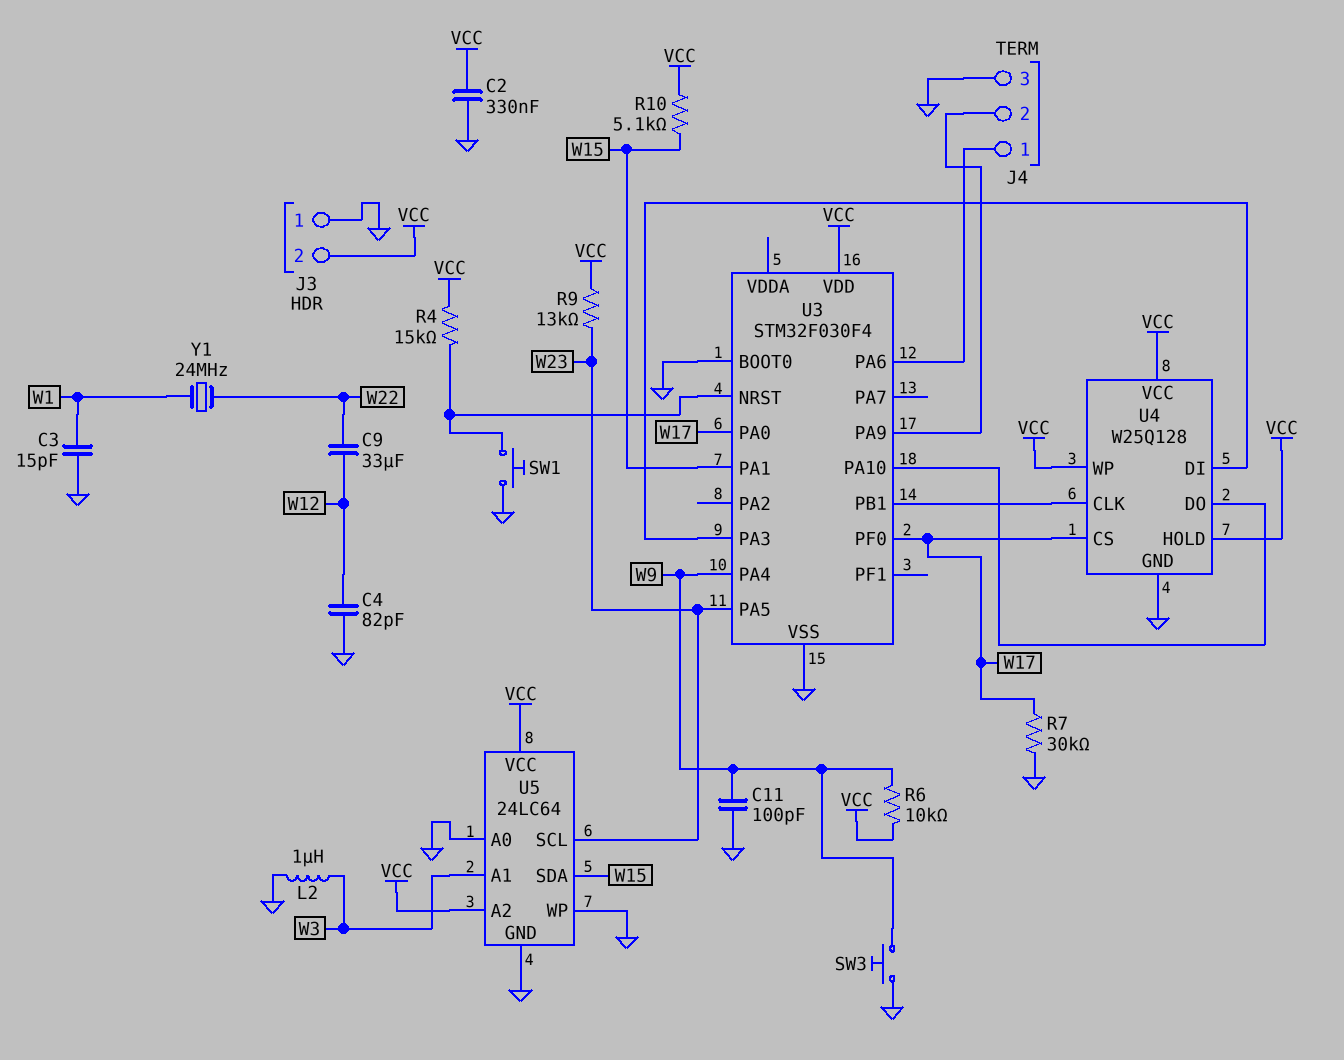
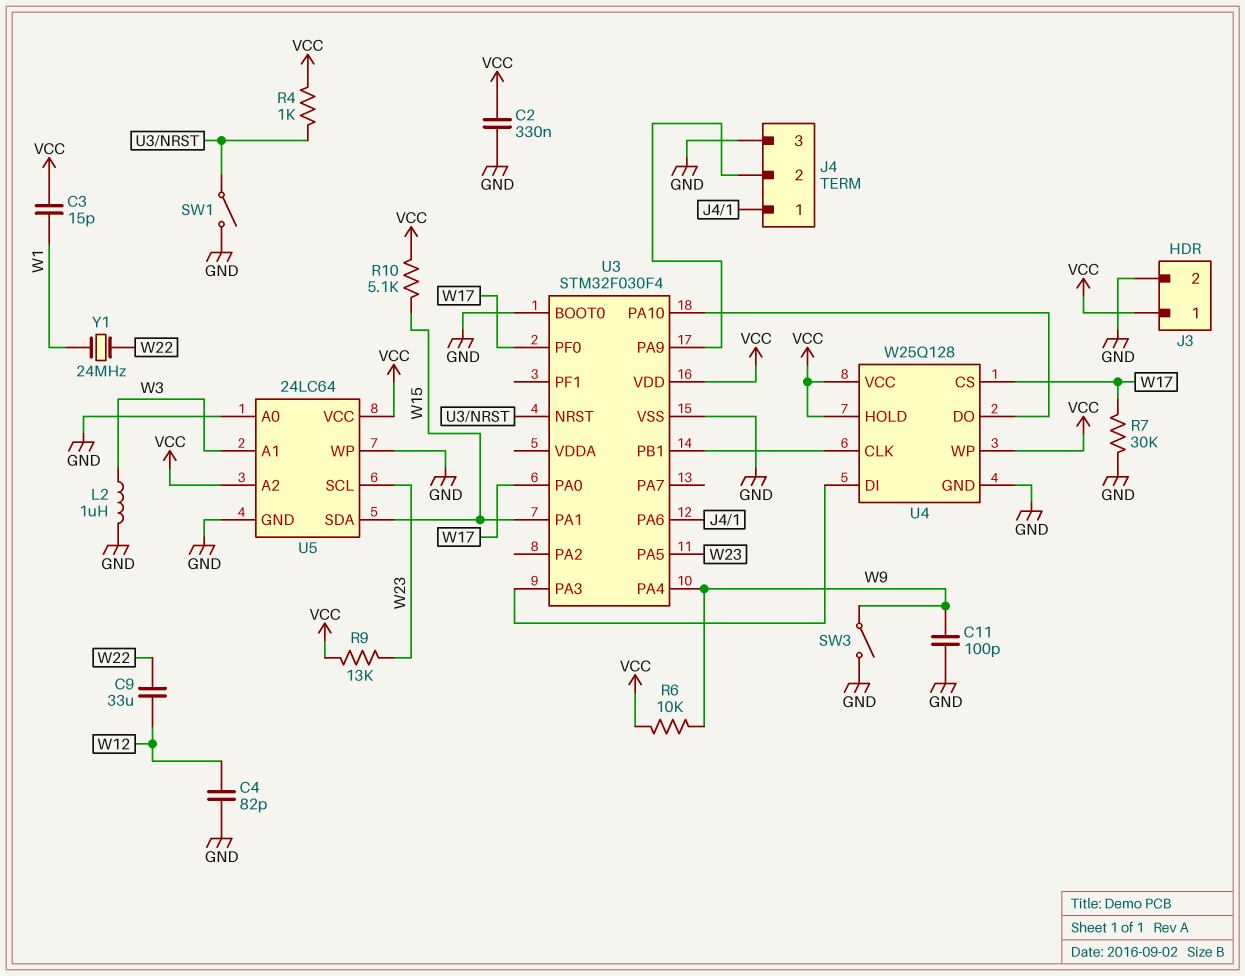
C3: 15pF (GND, W1) -> 15pF (VCC, W1)
J3 pin 1: GND -> VCC
J3 pin 2: VCC -> GND
R4: 15k (U3/NRST, VCC) -> 1k (U3/NRST, VCC)
SW1: button (GND, U3/NRST) -> switch (GND, U3/NRST)
SW3: button (GND, W9) -> switch (GND, W9)

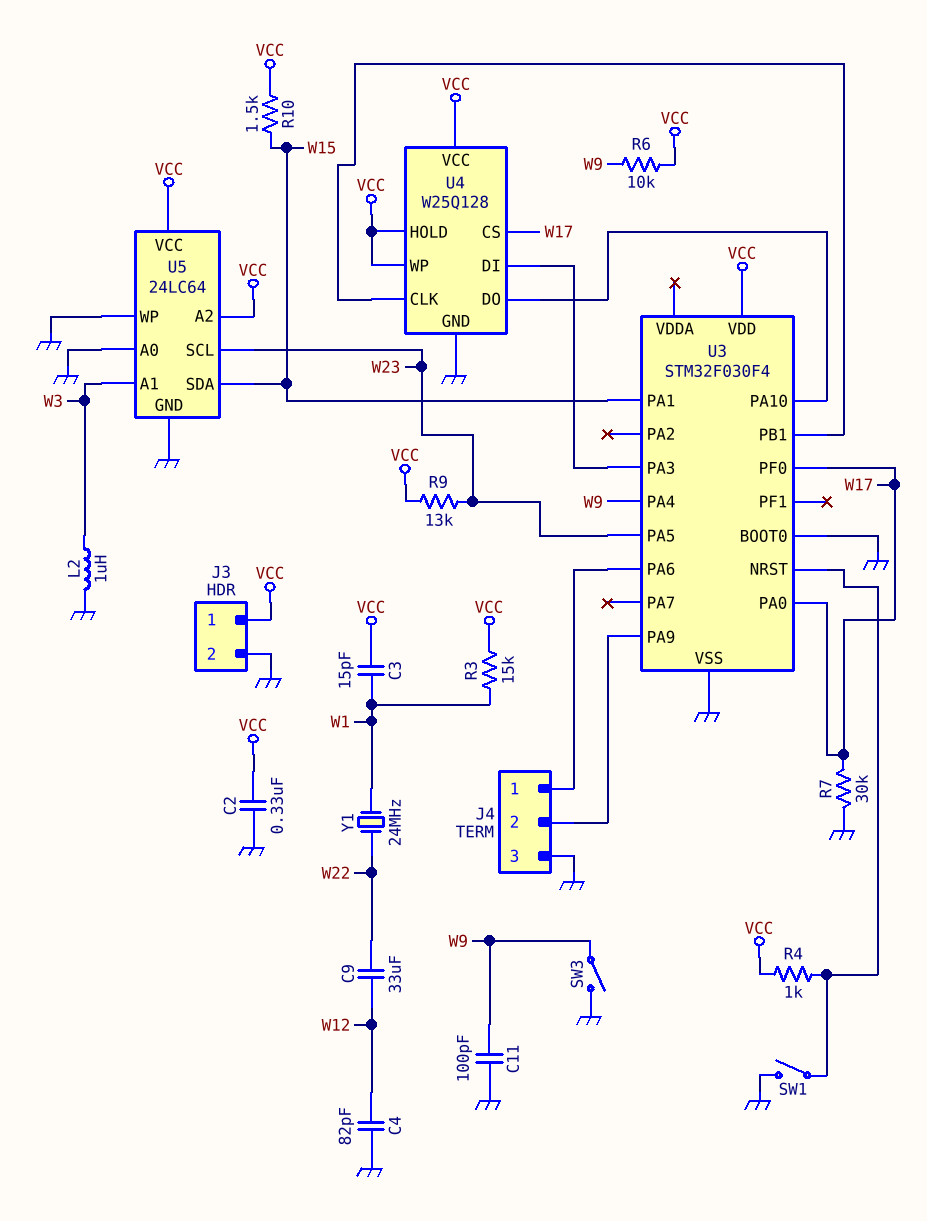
R3: none -> 15k (VCC, W1)
R10: 5.1k (VCC, W15) -> 1.5k (VCC, W15)

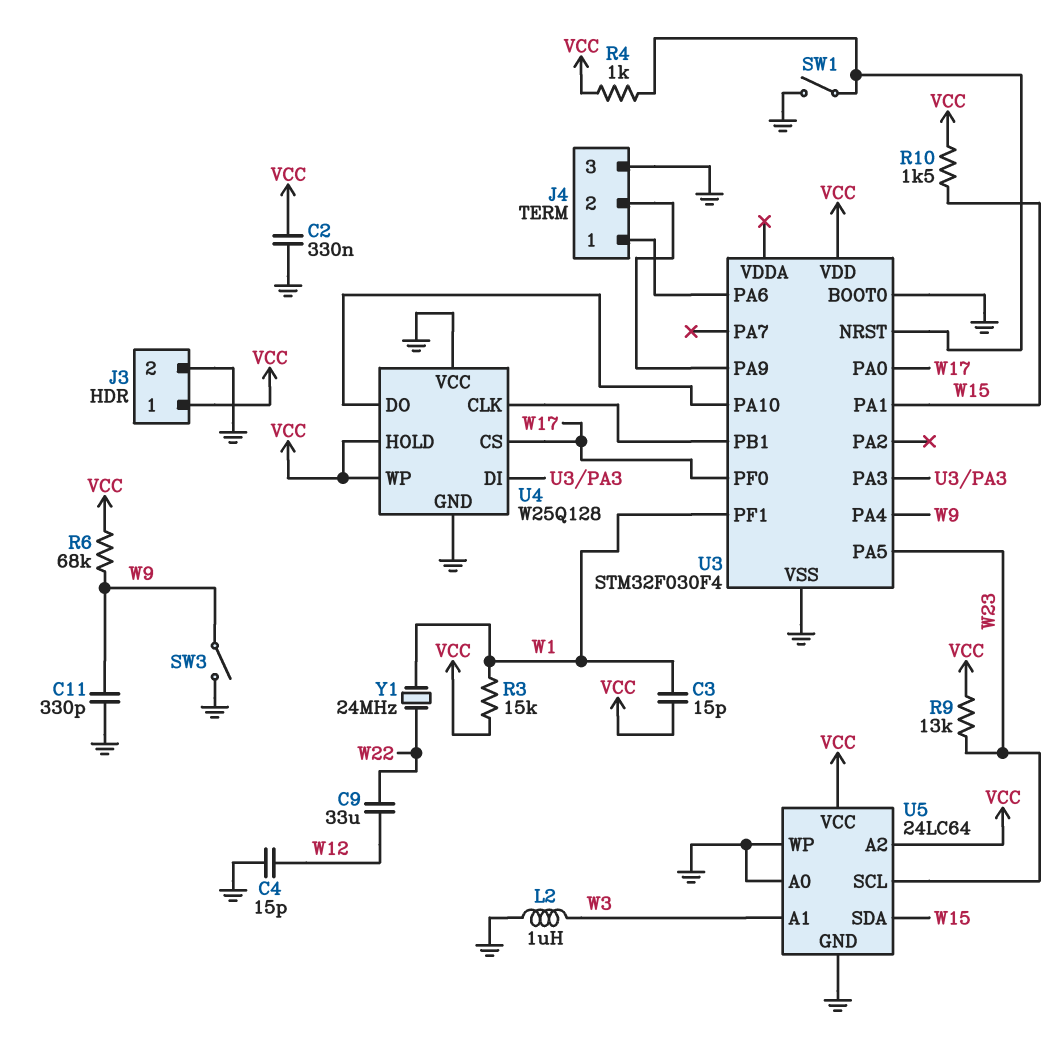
C4: 82pF (GND, W12) -> 15pF (GND, W12)
C11: 100pF (GND, W9) -> 330pF (GND, W9)
R6: 10k (VCC, W9) -> 68k (VCC, W9)
R7: 30k (GND, W17) -> none
U3 pin PF1: none -> W1
U4 pin VCC: VCC -> GND

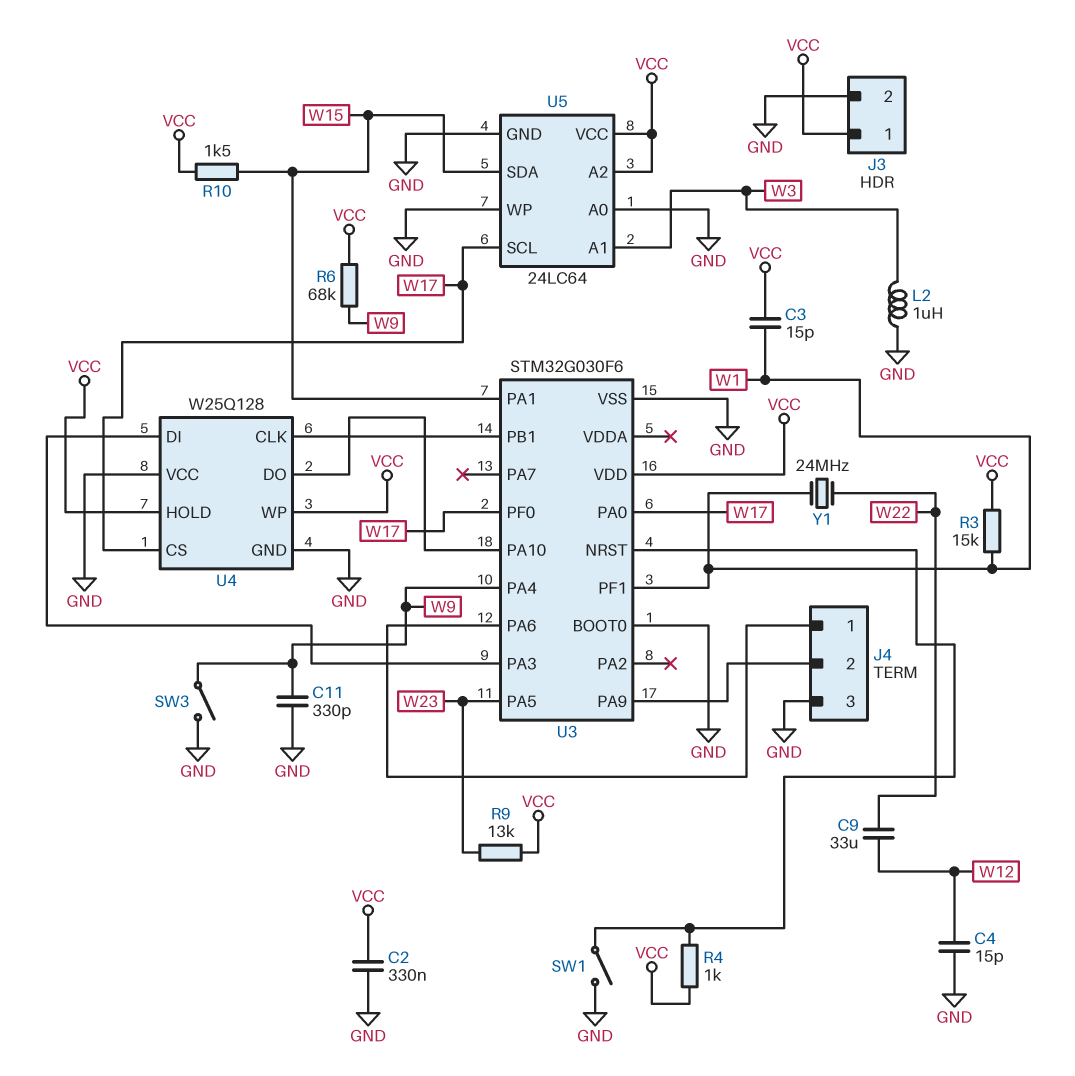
U3: STM32F030F4 -> STM32G030F6
U5 pin SCL: W23 -> W17

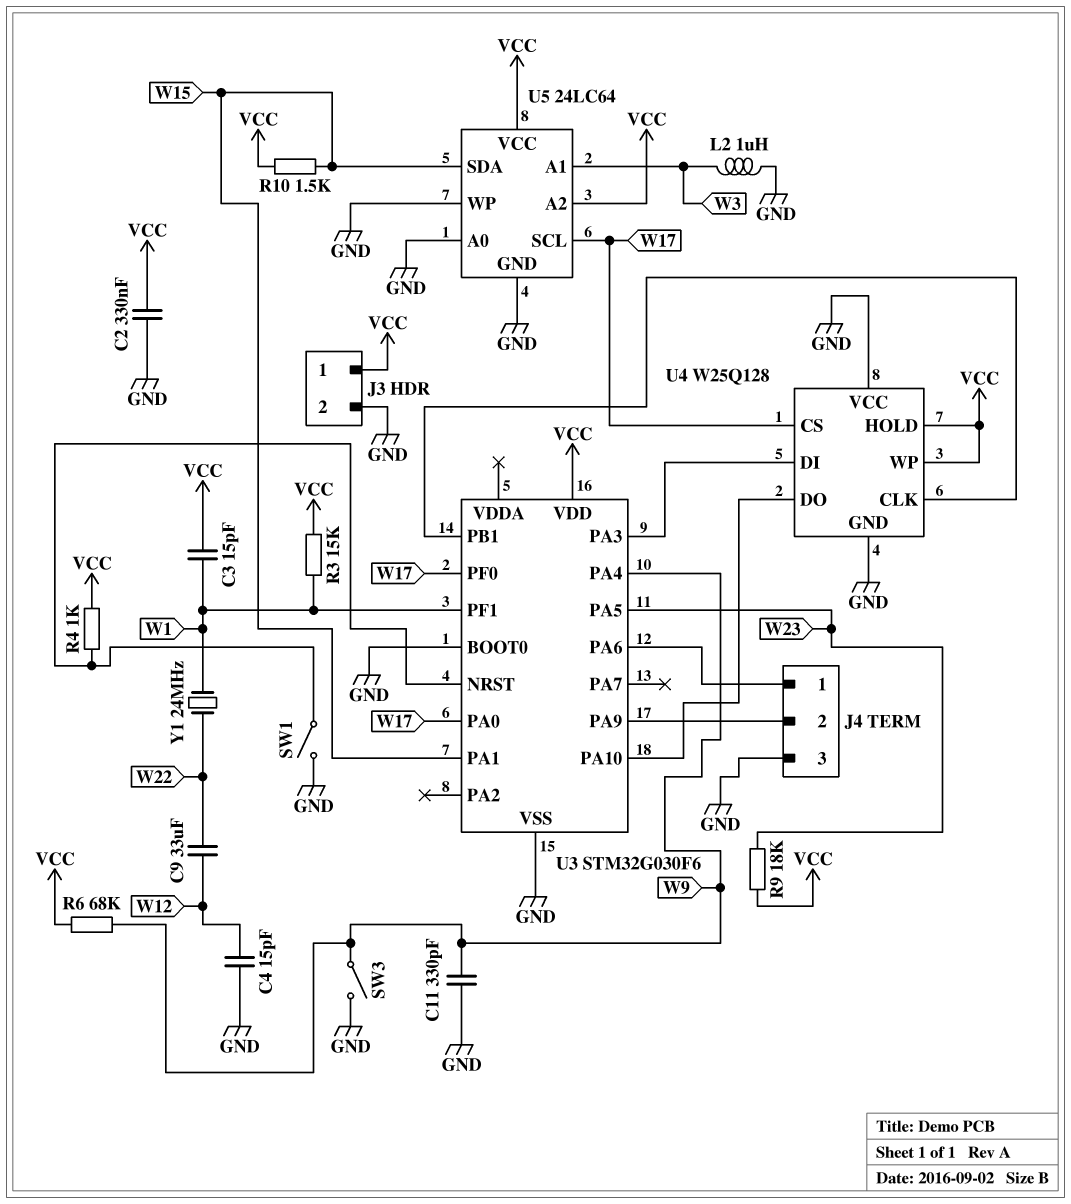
R9: 13k (VCC, W23) -> 18k (VCC, W23)

